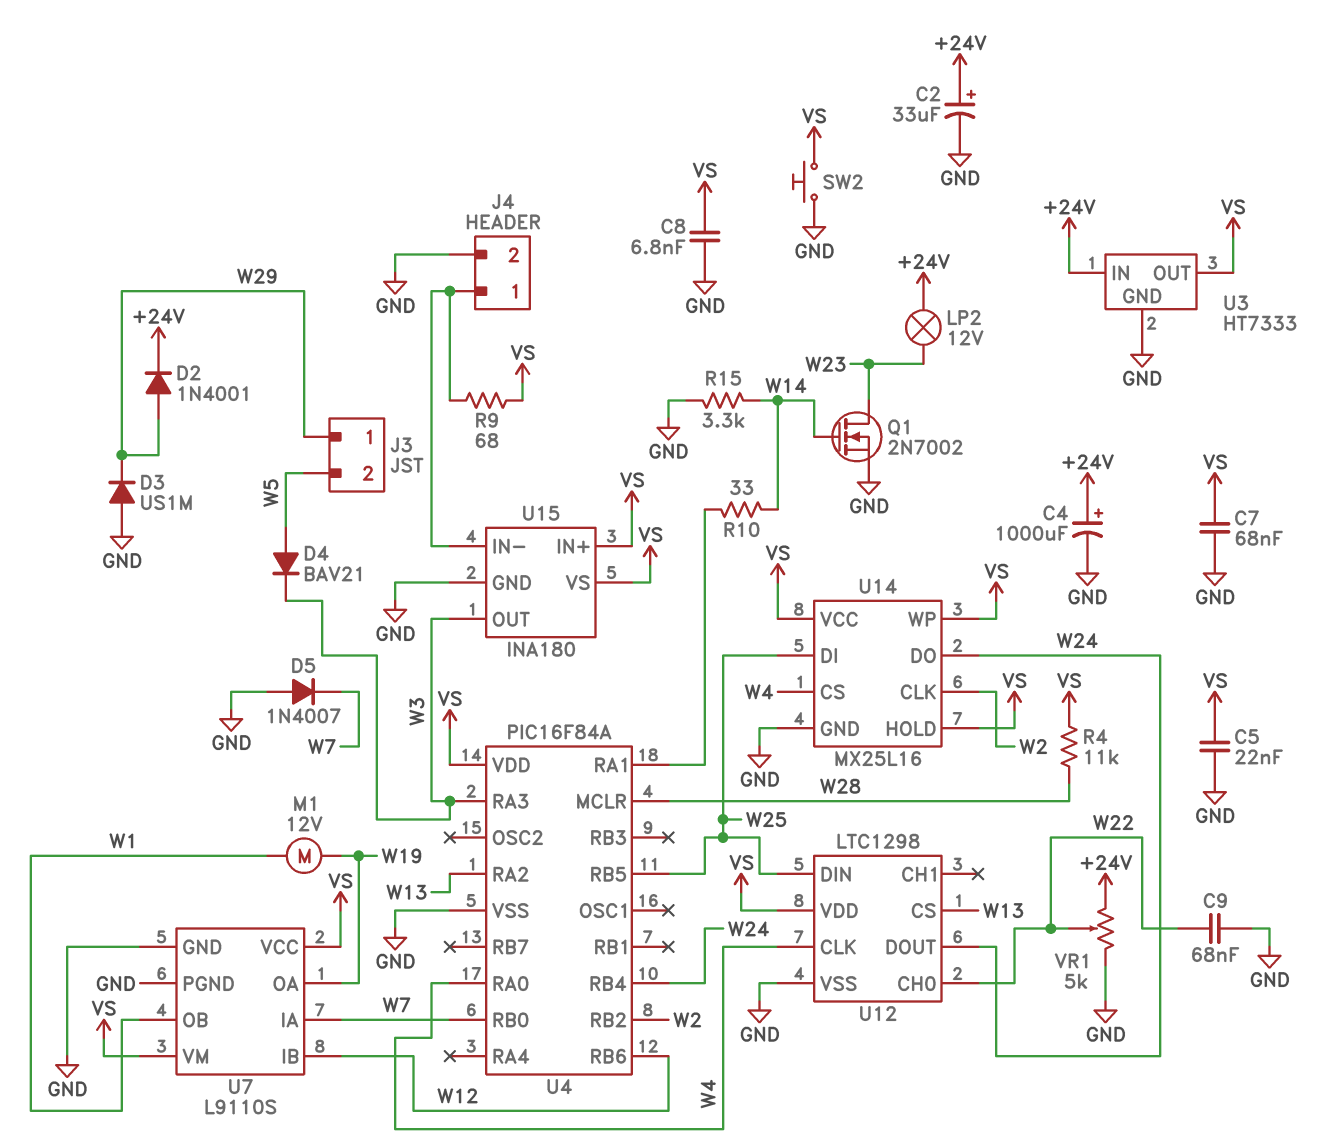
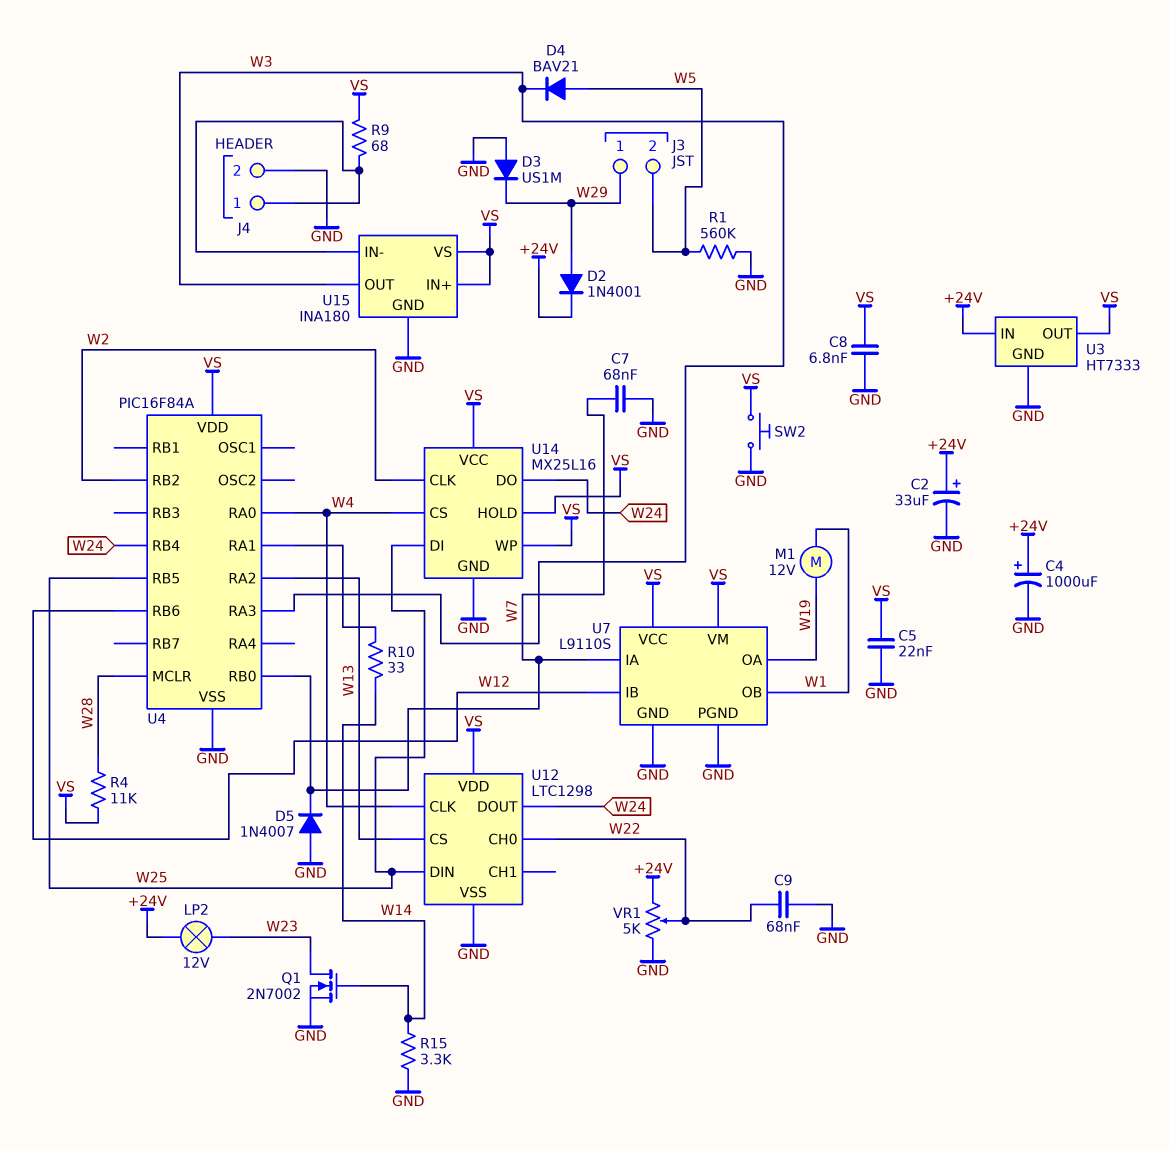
C7: 68nF (GND, VS) -> 68nF (GND, W7)
R1: none -> 560k (GND, W5)

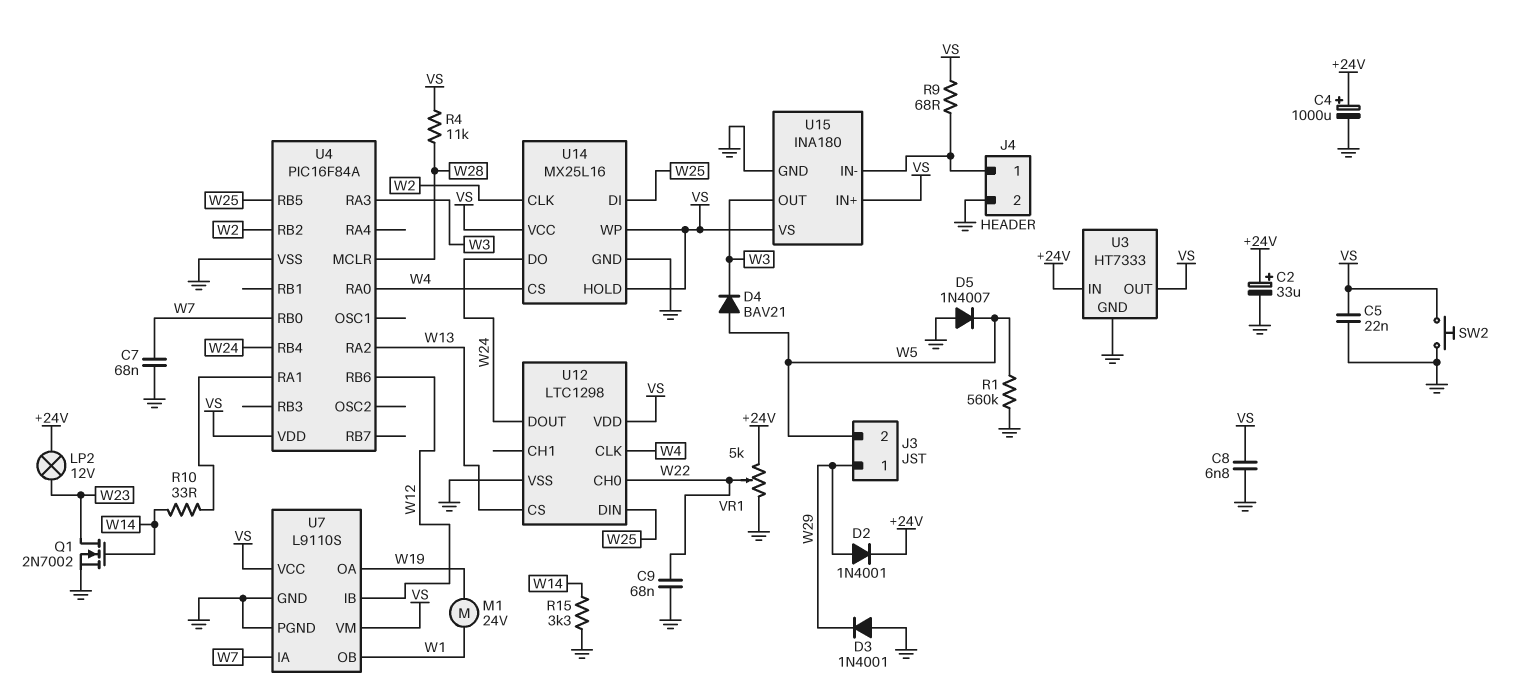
D3: diode US1M (A GND, K W29) -> diode 1N4001 (A GND, K W29)
D5: diode 1N4007 (A GND, K W7) -> diode 1N4007 (A GND, K W5)
M1: motor 12V (W1, W19) -> motor 24V (W1, W19)

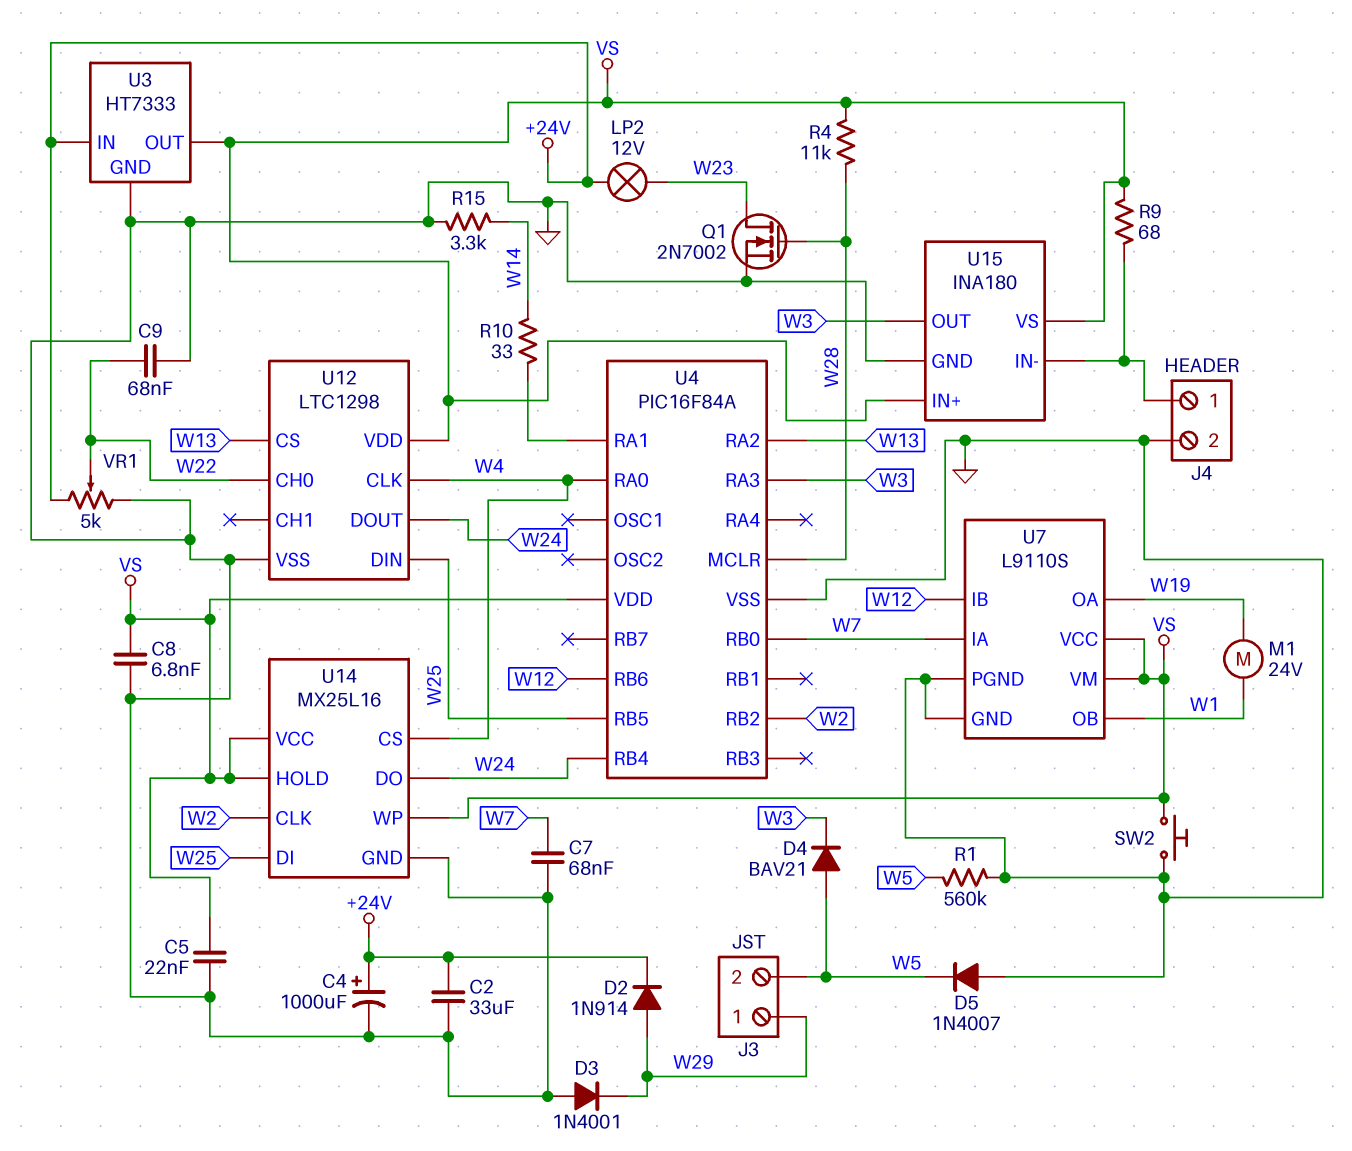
C2: 33uF (plus +24V, minus GND) -> 33uF (+24V, GND)
D2: diode 1N4001 (A W29, K +24V) -> diode 1N914 (A W29, K +24V)
Q1: NMOS 2N7002 (G W14, D W23, S GND) -> NMOS 2N7002 (G W28, D W23, S GND)

